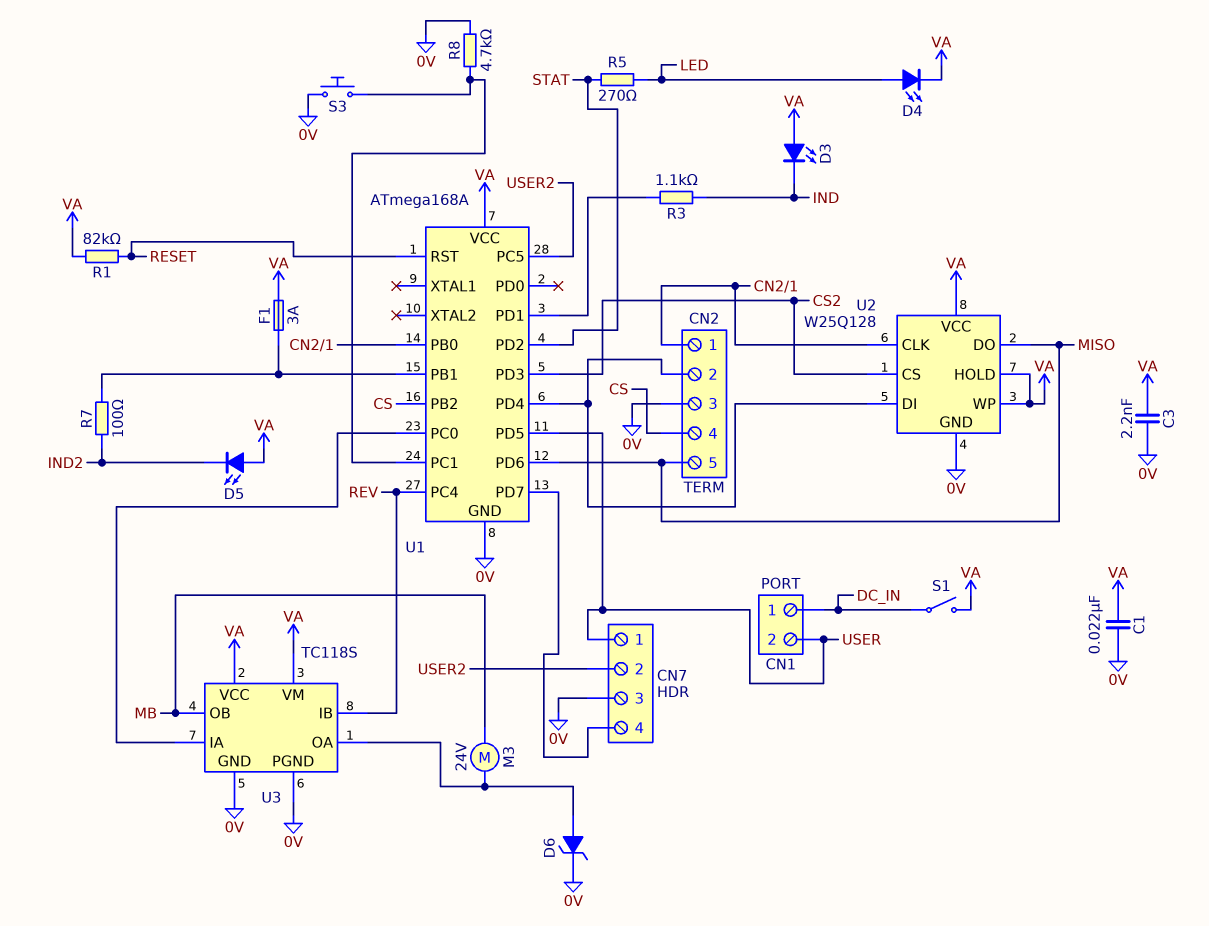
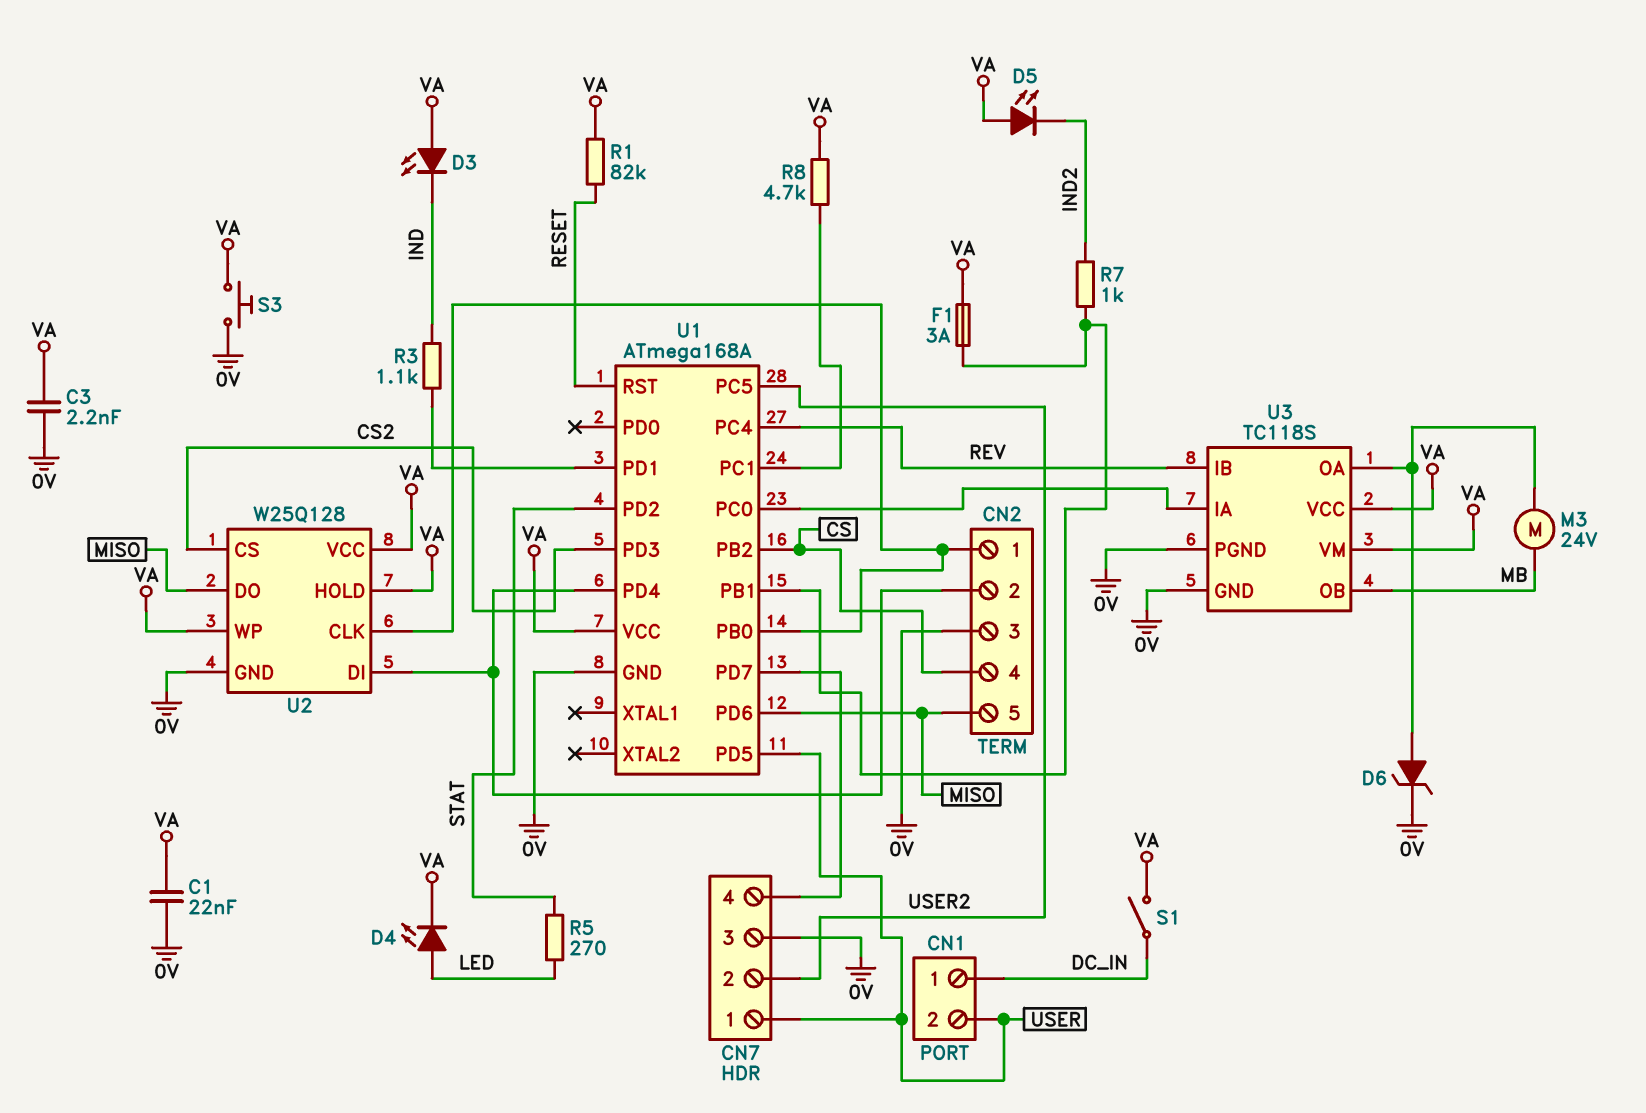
R7: 100 (IND2, U1/PB1) -> 1k (IND2, U1/PB1)
R8: 4.7k (0V, U1/PC1) -> 4.7k (U1/PC1, VA)
S3: button (0V, U1/PC1) -> button (0V, VA)

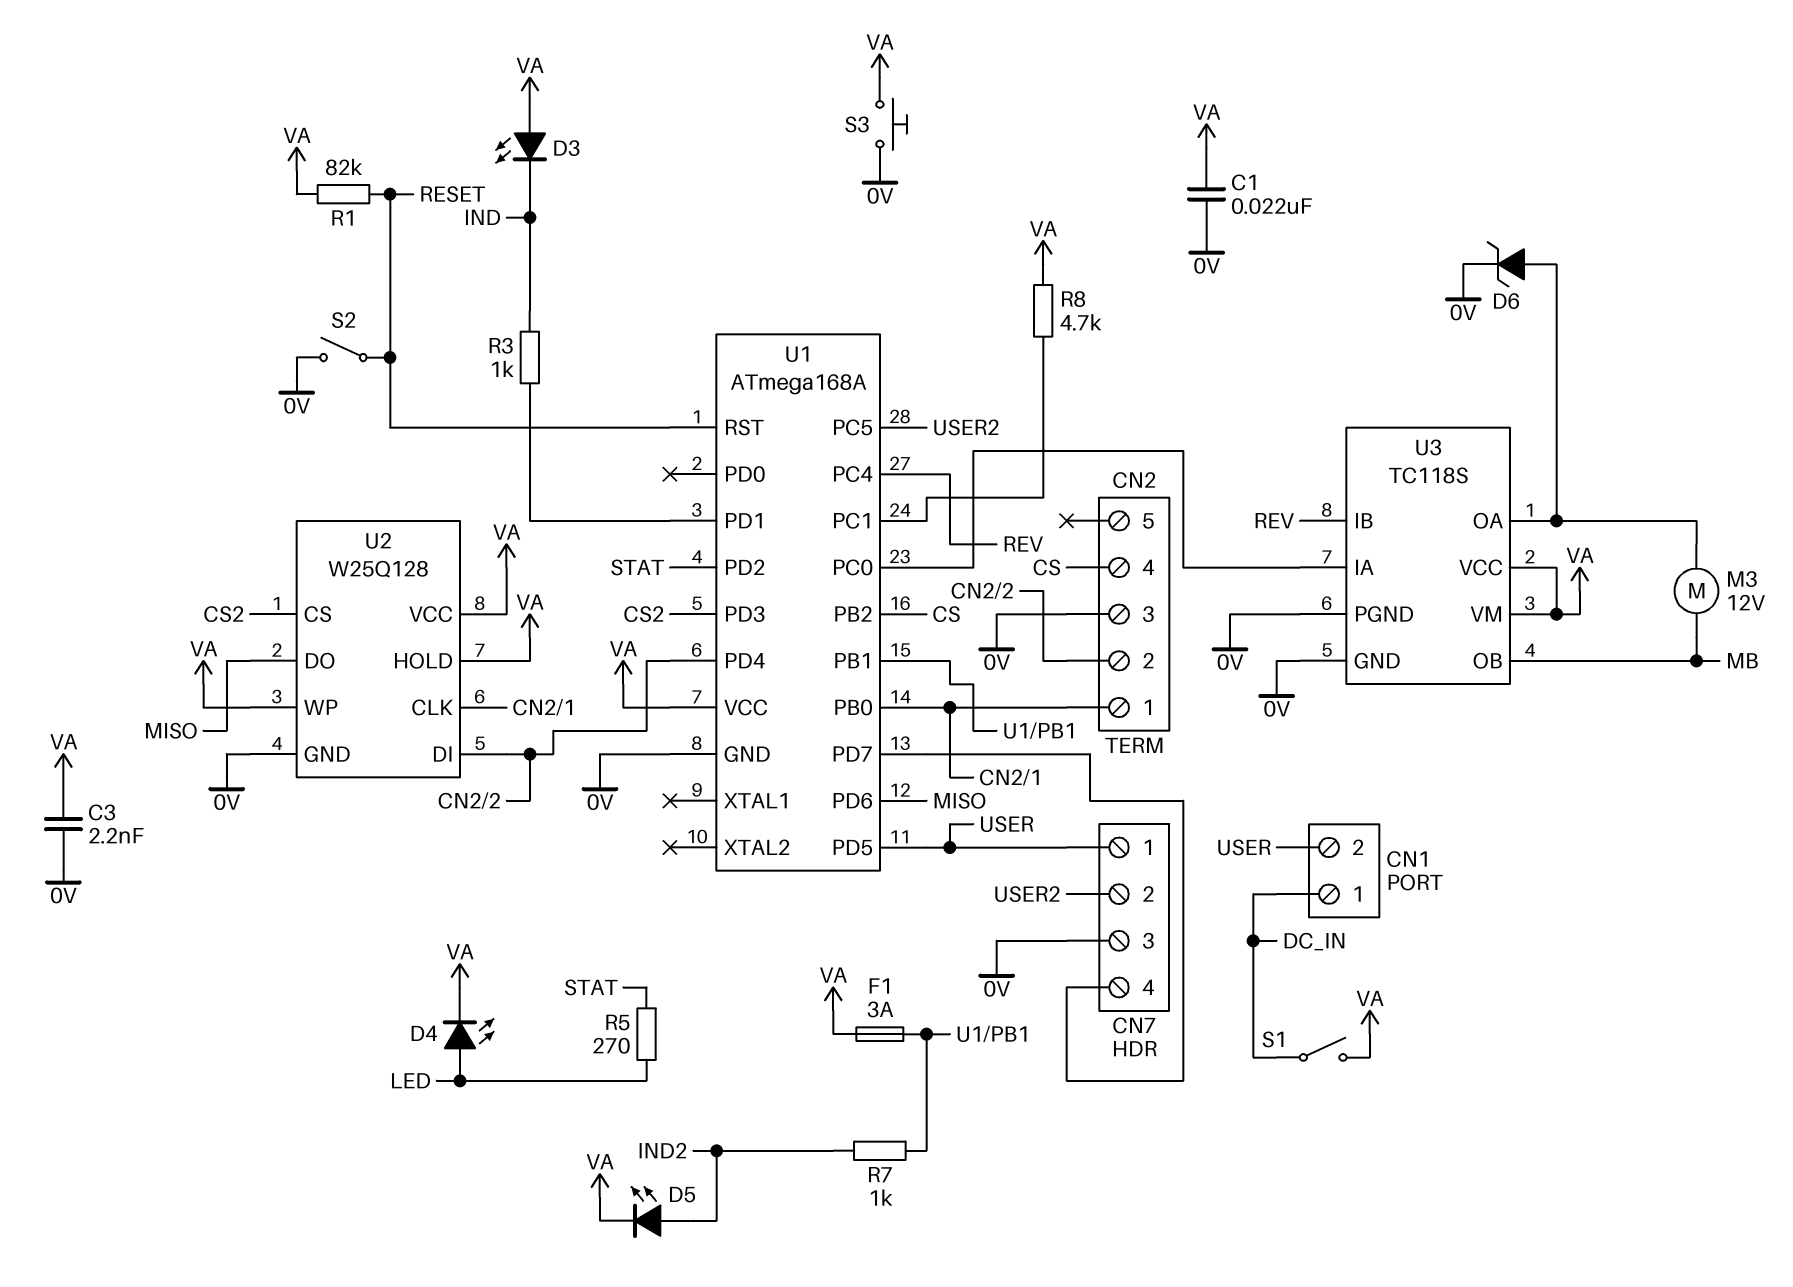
CN2 pin 5: MISO -> none
D5: LED (A VA, K IND2) -> LED (A IND2, K VA)
M3: motor 24V (MB, U3/OA) -> motor 12V (MB, U3/OA)
R3: 1.1k (IND, U1/PD1) -> 1k (IND, U1/PD1)
S2: none -> switch (0V, RESET)

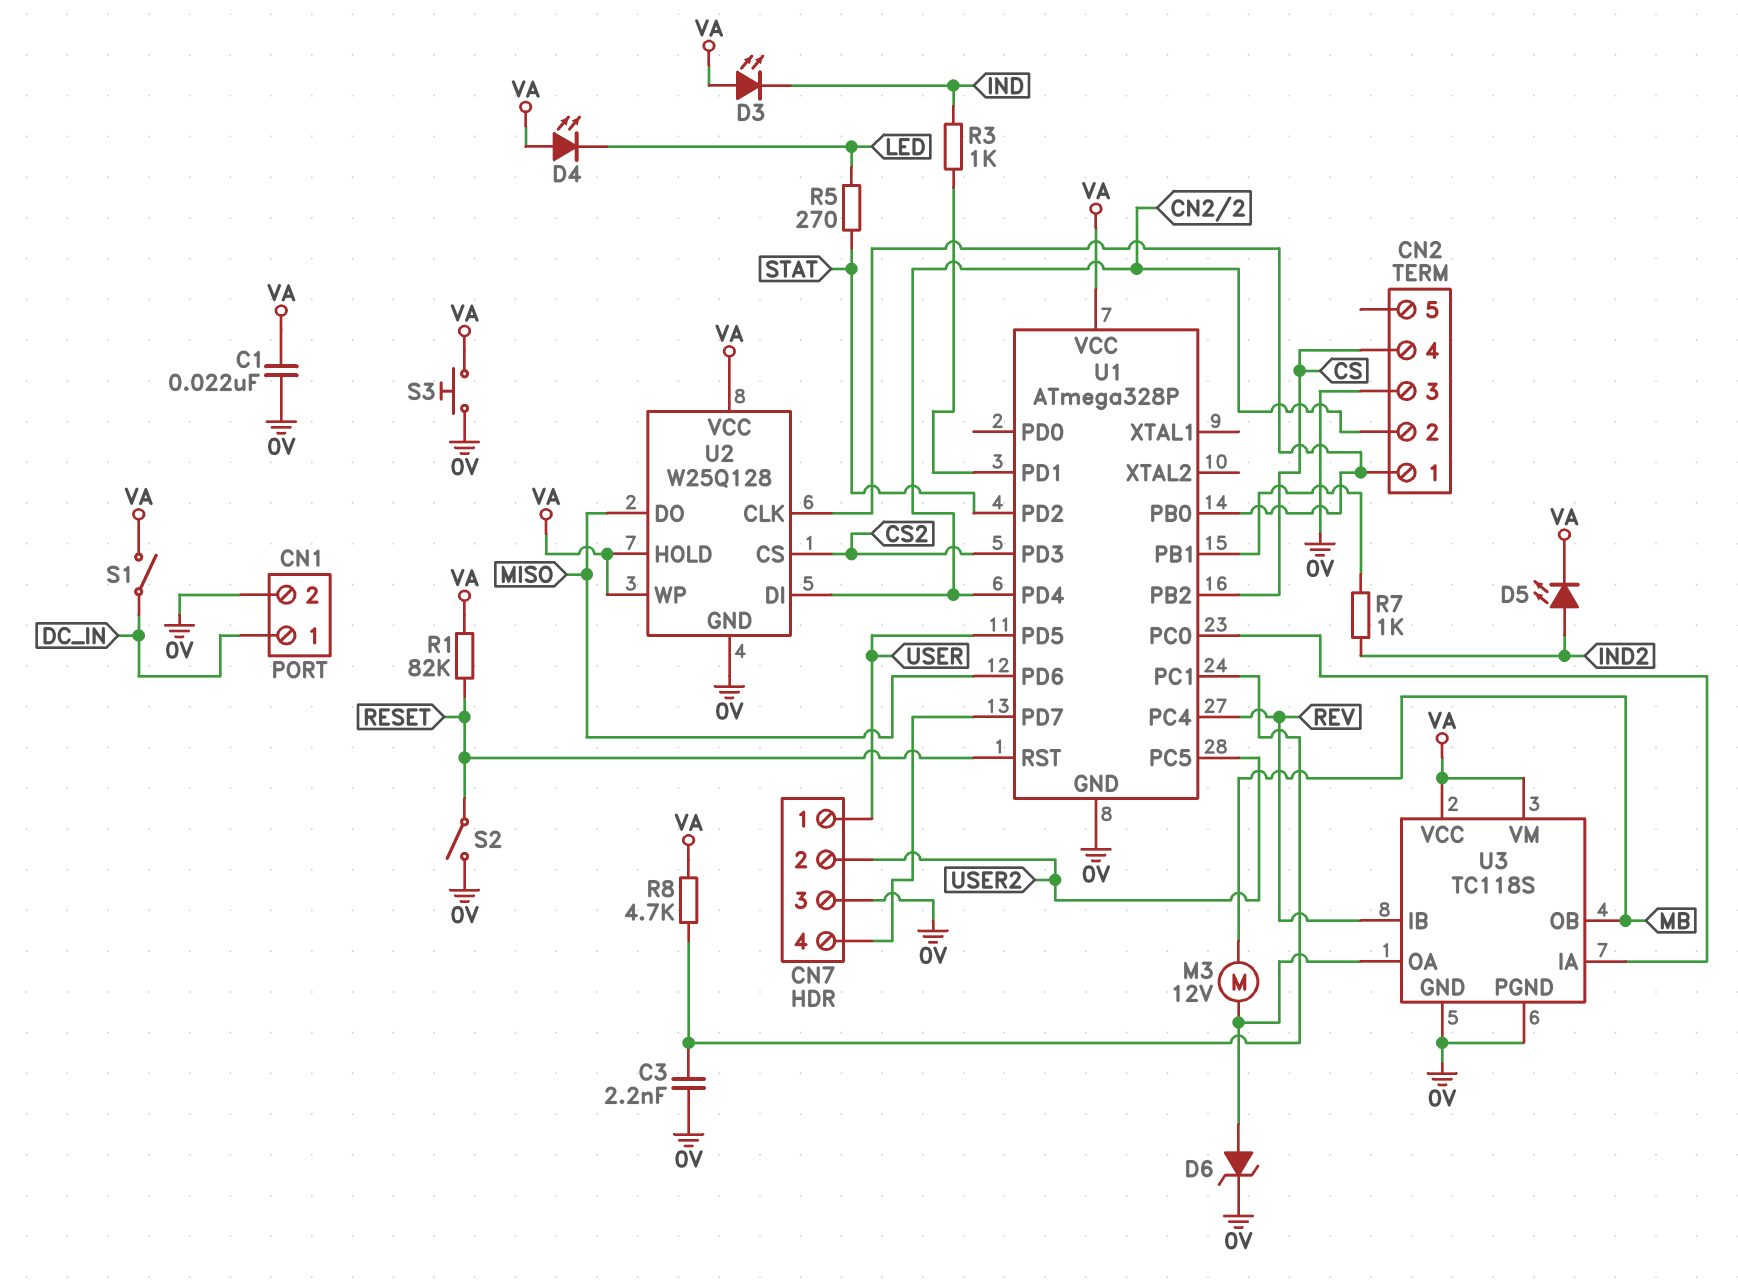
C3: 2.2nF (0V, VA) -> 2.2nF (0V, U1/PC1)
CN1 pin 2: USER -> 0V
D4: LED (A LED, K VA) -> LED (A VA, K LED)
F1: 3A (U1/PB1, VA) -> none
U1: ATmega168A -> ATmega328P

